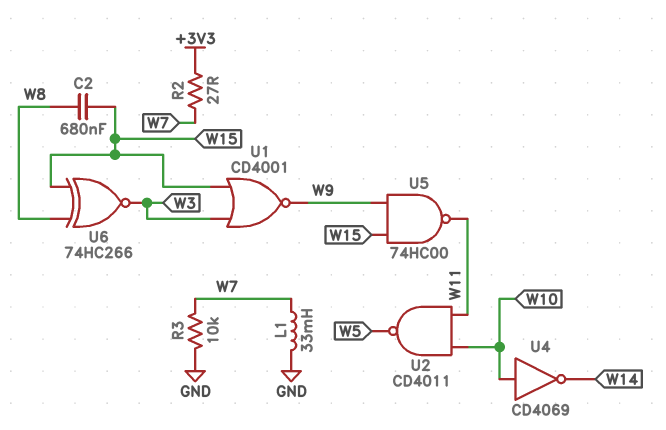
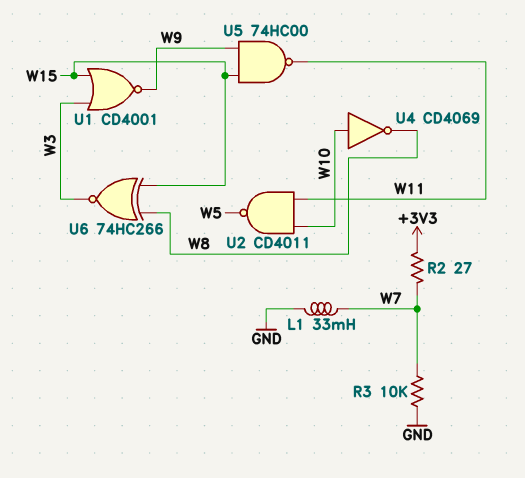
C2: 680nF (W8, W15) -> none
U4: NOT CD4069 (in W10, out W14) -> NOT CD4069 (in W10, out W8)

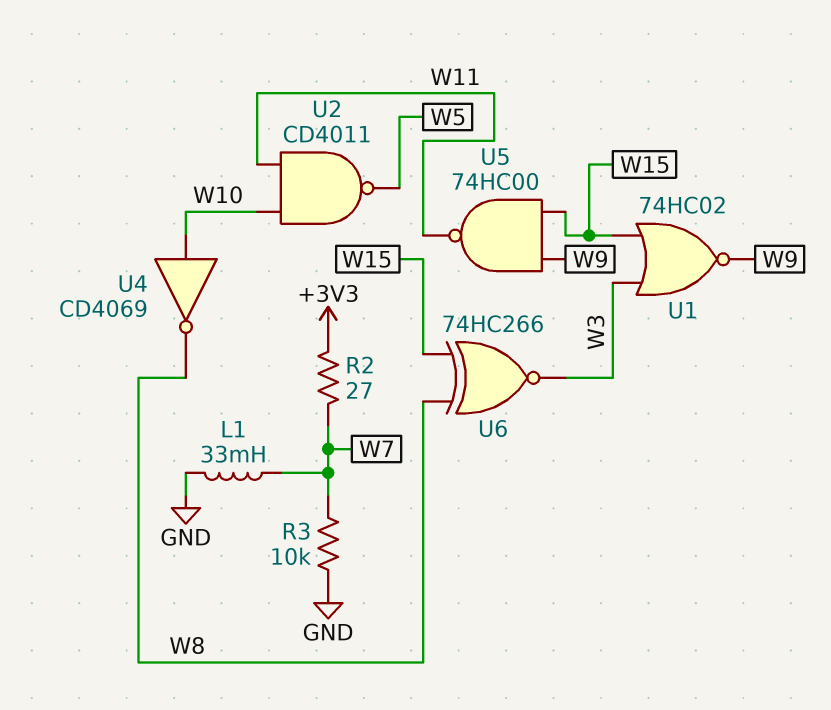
U1: NOR CD4001 (in W3, in W15, out W9) -> NOR 74HC02 (in W3, in W15, out W9)

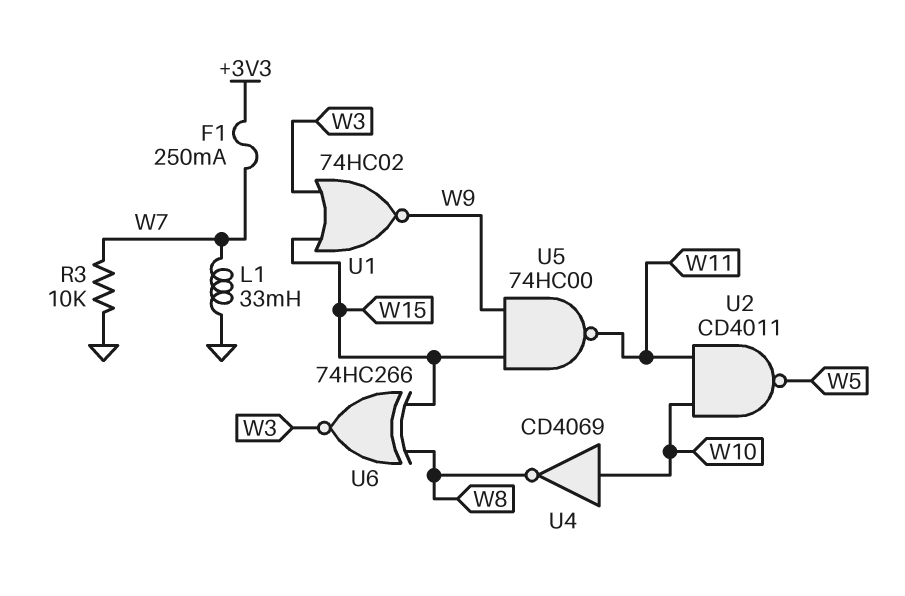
F1: none -> 250mA (+3V3, W7)
R2: 27 (+3V3, W7) -> none

